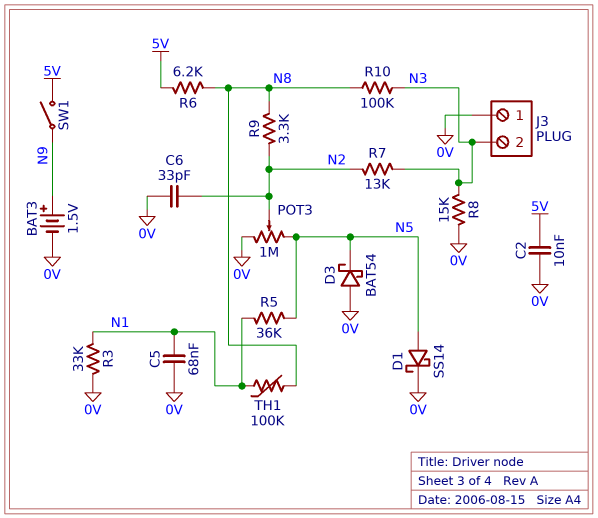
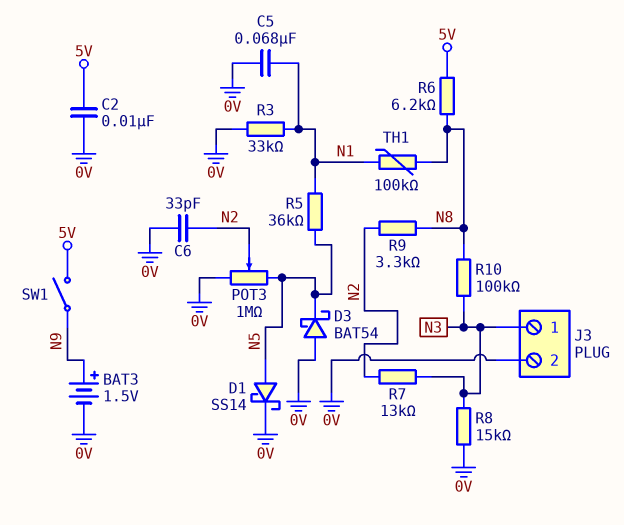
J3 pin 1: 0V -> N3
J3 pin 2: N3 -> 0V

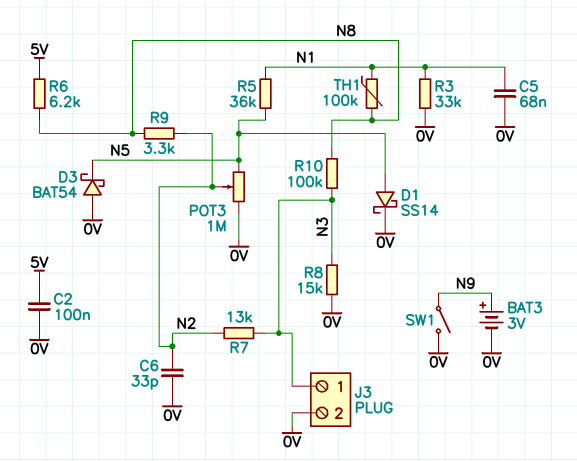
BAT3: 1.5V (plus N9, minus 0V) -> 3V (plus N9, minus 0V)
C2: 10nF (0V, 5V) -> 100nF (0V, 5V)
SW1: switch (5V, N9) -> switch (0V, N9)

